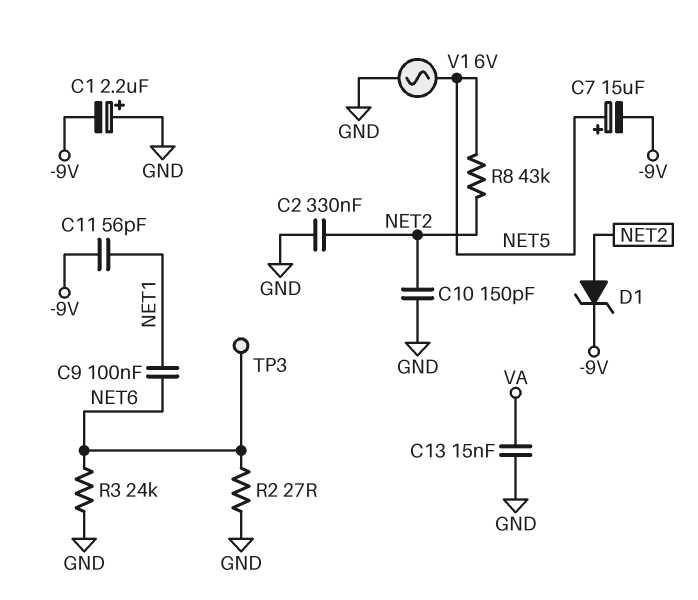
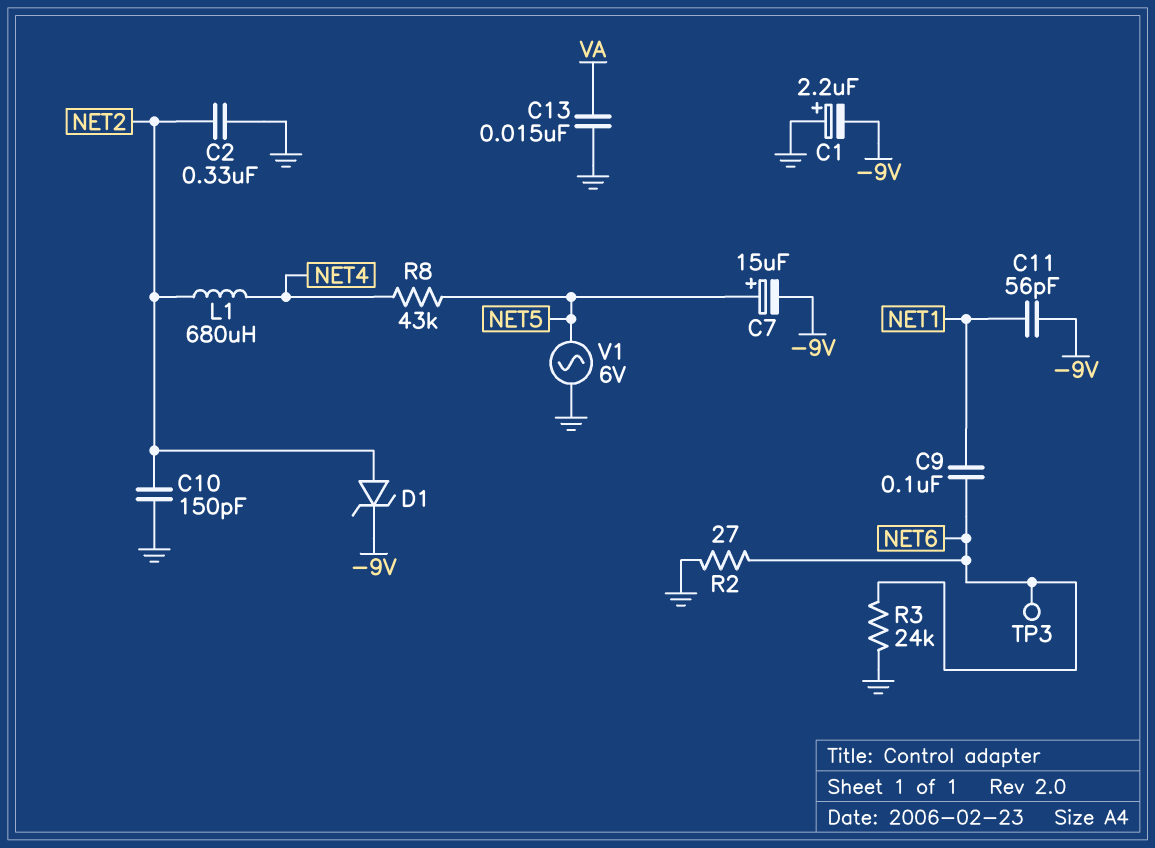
L1: none -> 680uH (NET2, NET4)
R8: 43k (NET2, NET5) -> 43k (NET4, NET5)

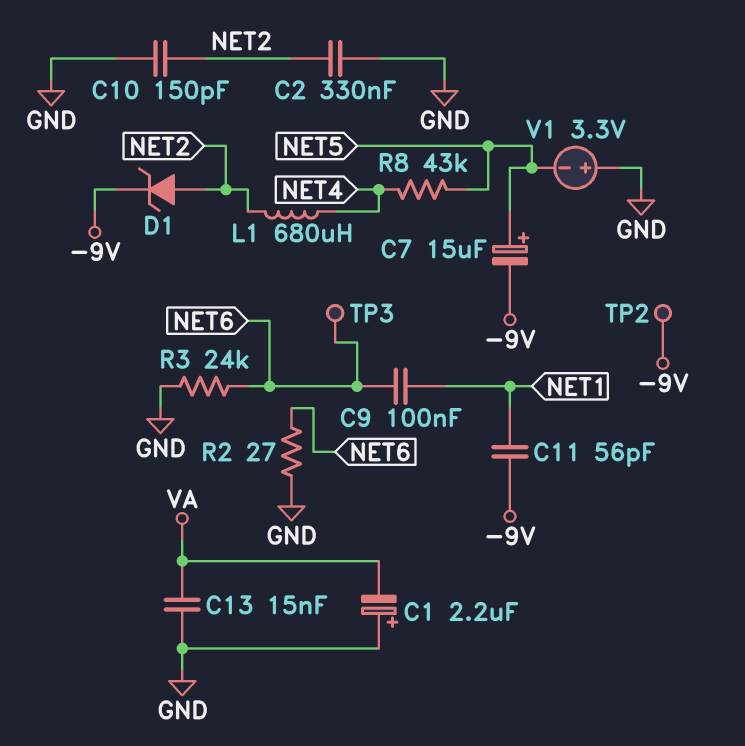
C1: 2.2uF (plus GND, minus -9V) -> 2.2uF (plus GND, minus VA)
TP2: none -> test point (-9V)
V1: AC 6V (GND, NET5) -> 3.3V (plus GND, minus NET5)

